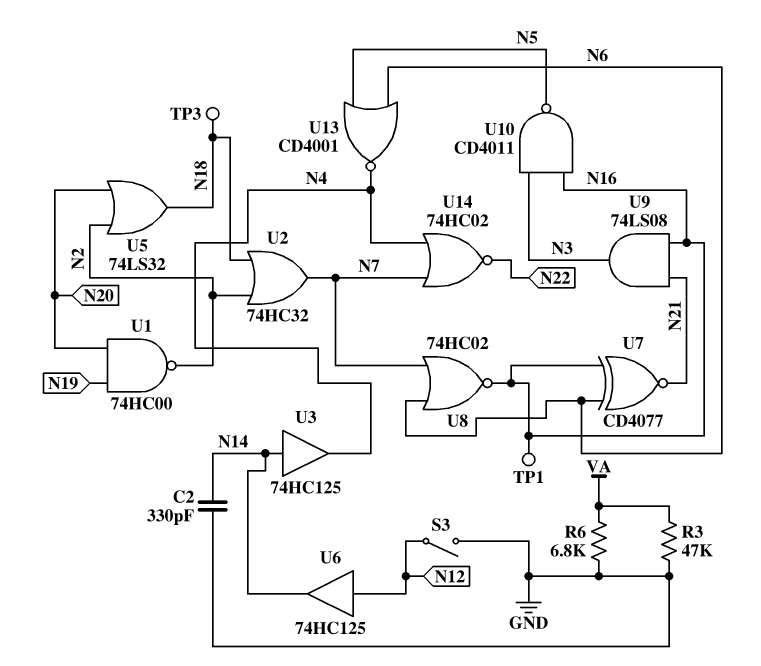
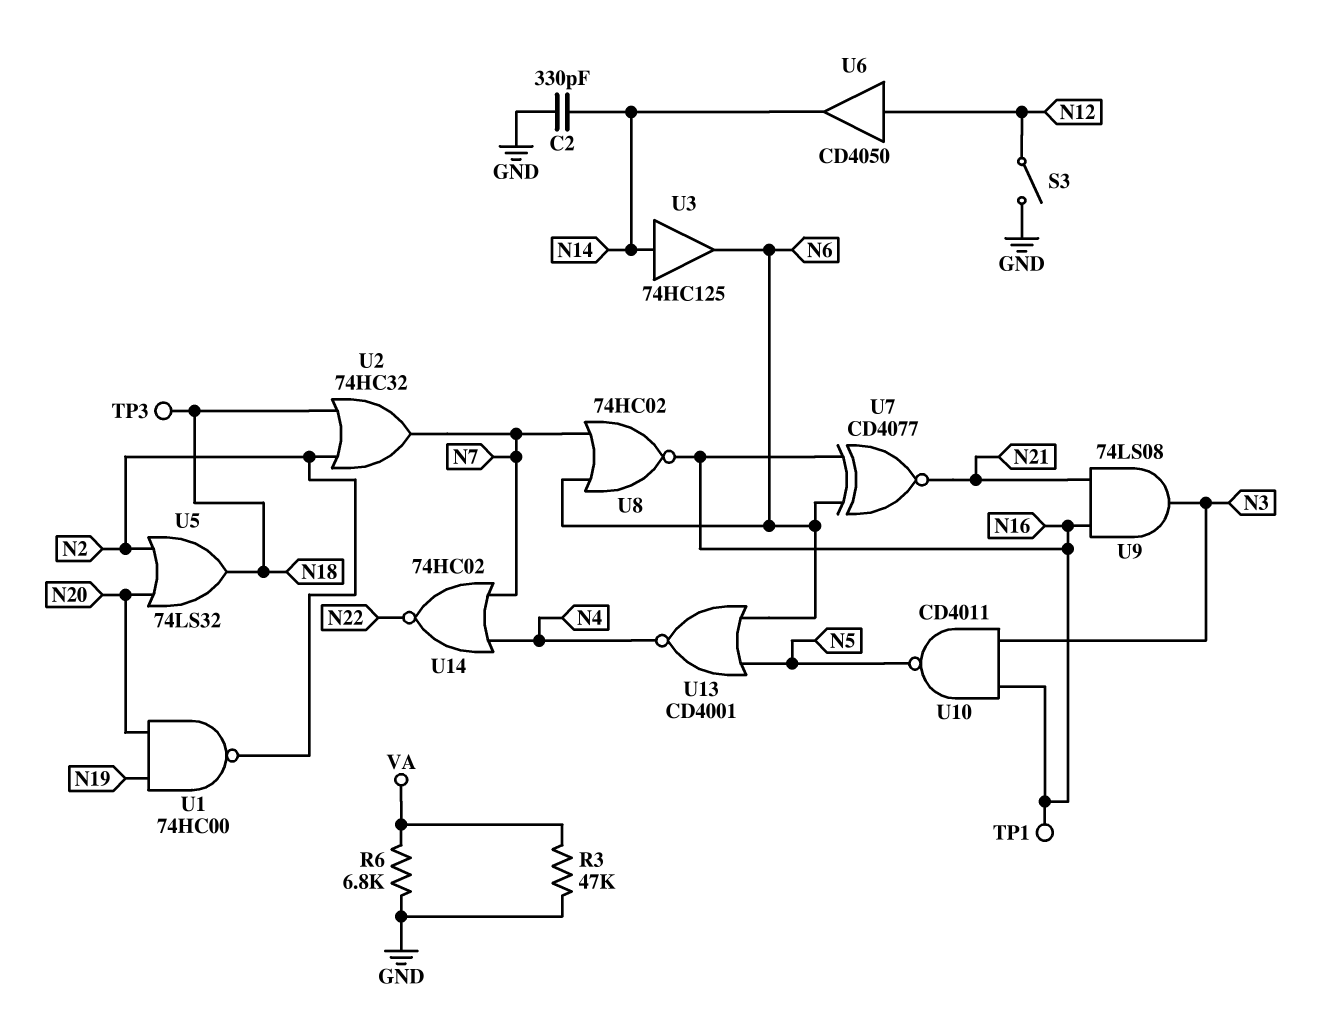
U3: buffer 74HC125 (in N14, out N4) -> buffer 74HC125 (in N14, out N6)
U6: buffer 74HC125 (in N12, out N14) -> buffer CD4050 (in N12, out N14)

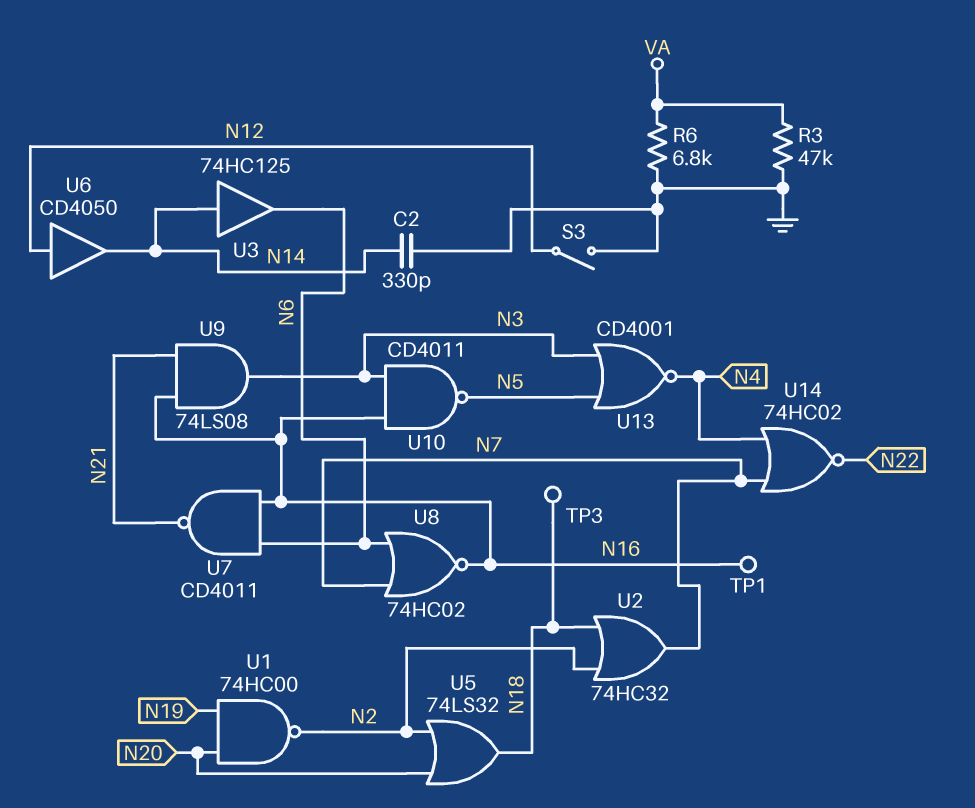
U7: XNOR CD4077 (in N6, in N16, out N21) -> NAND CD4011 (in N6, in N16, out N21)
U13: NOR CD4001 (in N5, in N6, out N4) -> NOR CD4001 (in N3, in N5, out N4)

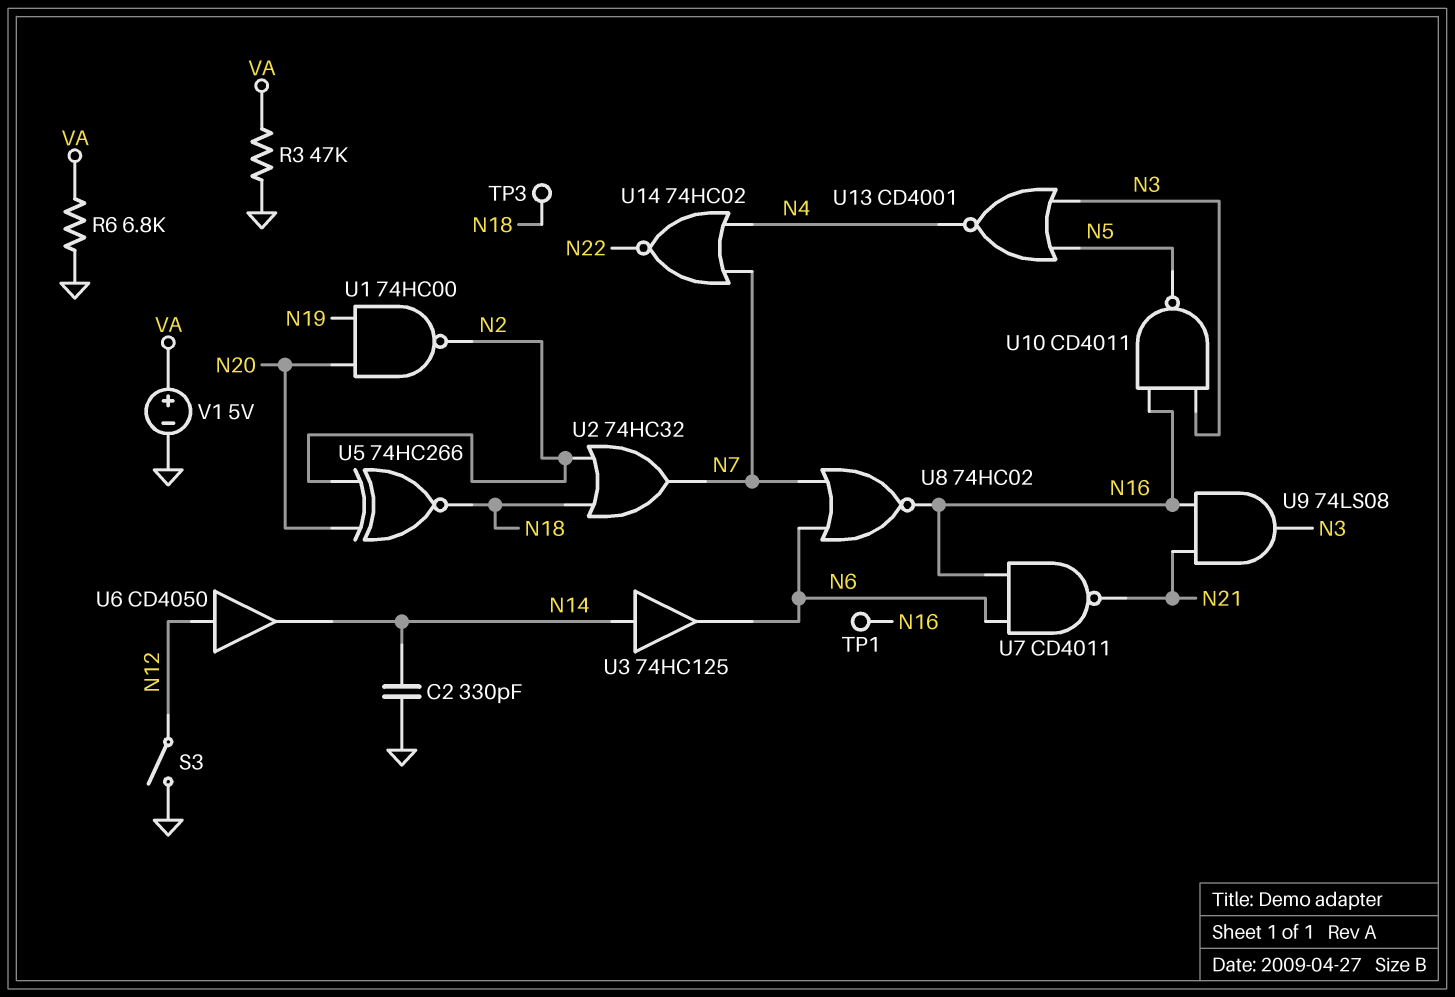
U5: OR 74LS32 (in N2, in N20, out N18) -> XNOR 74HC266 (in N2, in N20, out N18)
V1: none -> 5V (plus VA, minus GND)

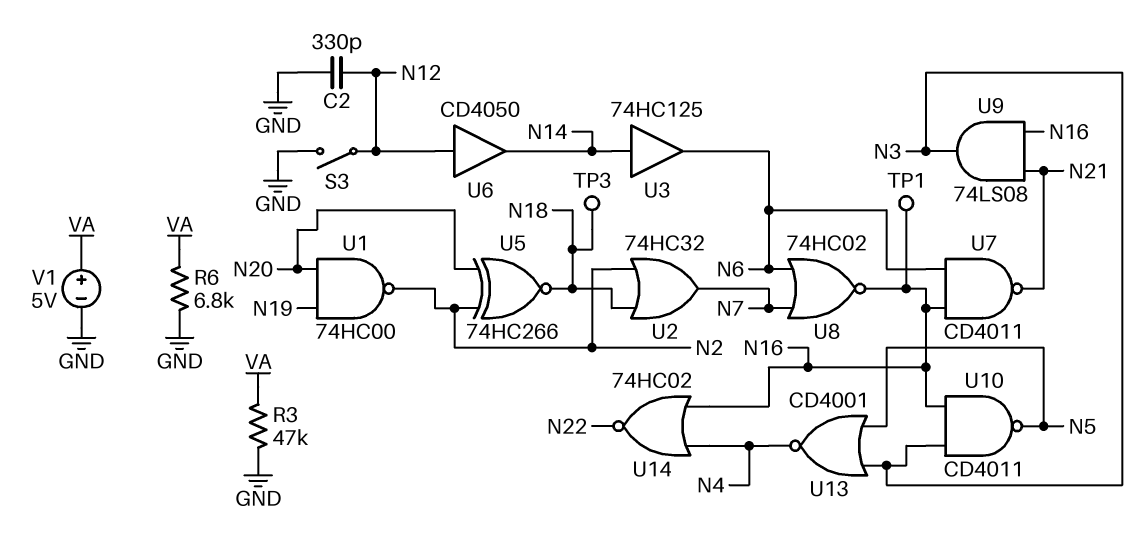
C2: 330pF (GND, N14) -> 330pF (GND, N12)
U14: NOR 74HC02 (in N4, in N7, out N22) -> NOR 74HC02 (in N4, in N16, out N22)

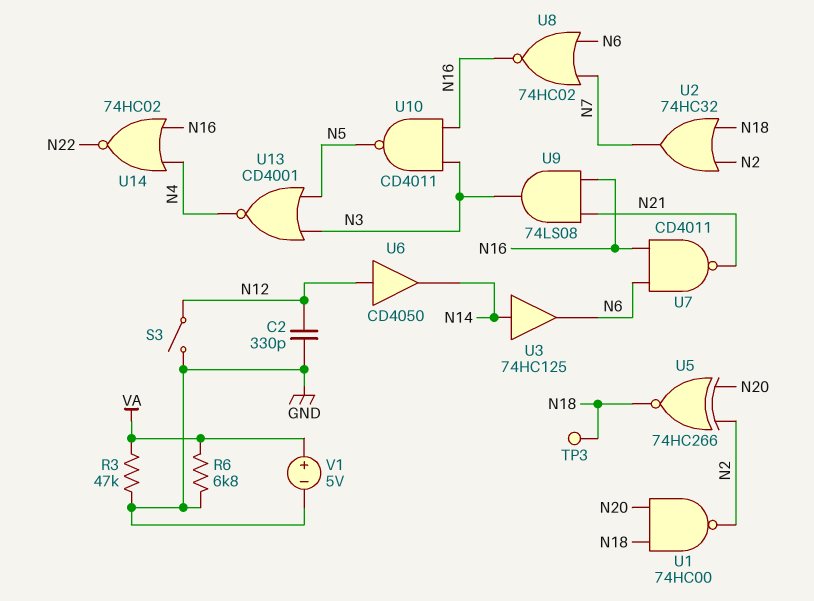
TP1: test point (N16) -> none
U1: NAND 74HC00 (in N19, in N20, out N2) -> NAND 74HC00 (in N18, in N20, out N2)

